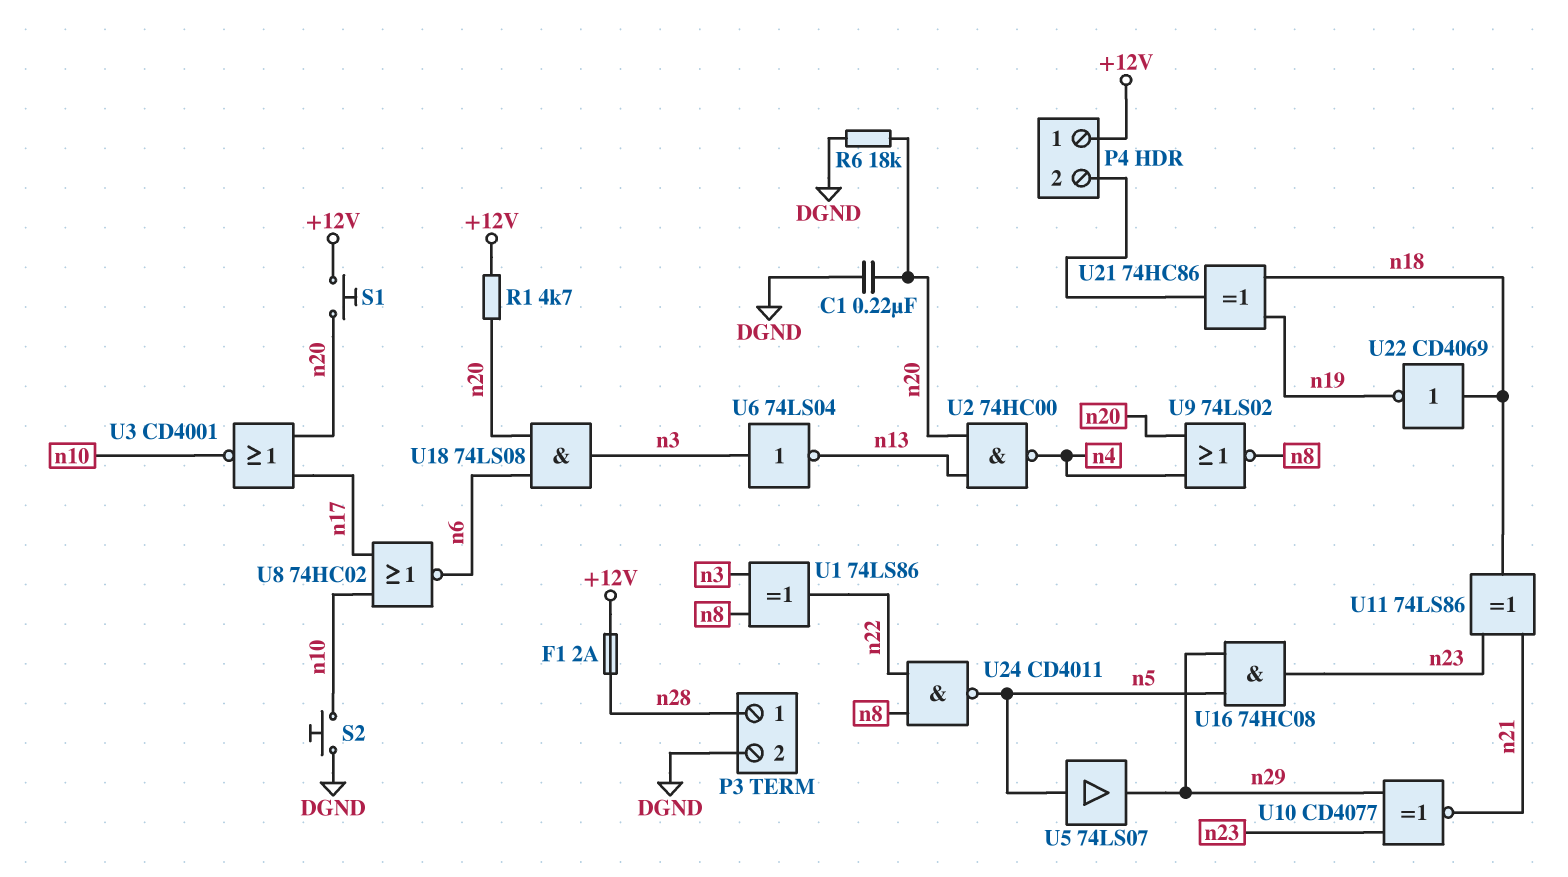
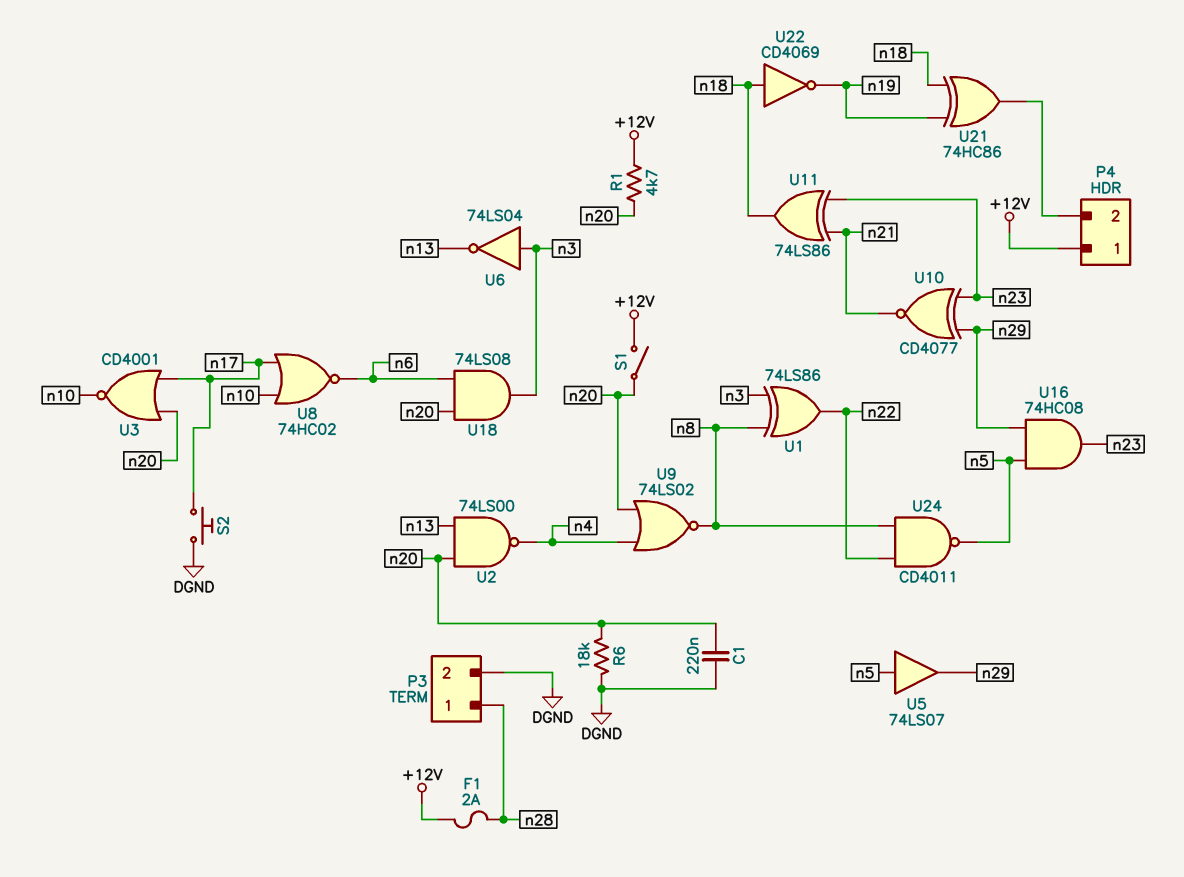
S1: button (+12V, n20) -> switch (+12V, n20)
S2: button (DGND, n10) -> button (DGND, n17)
U2: NAND 74HC00 (in n13, in n20, out n4) -> NAND 74LS00 (in n13, in n20, out n4)

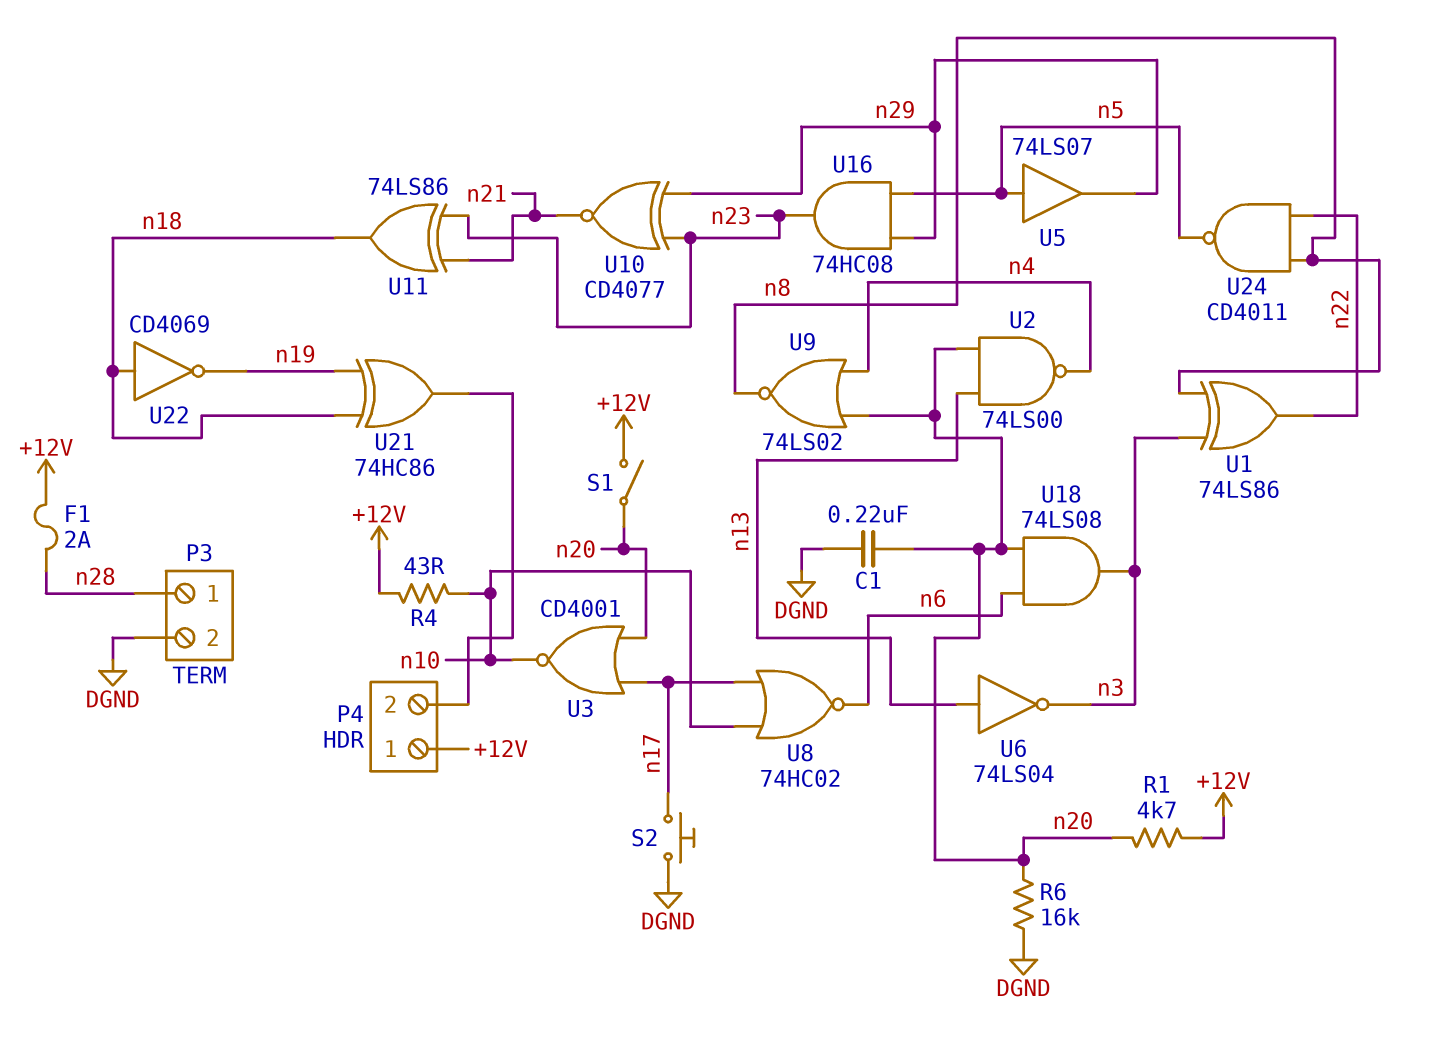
R4: none -> 43 (+12V, n10)
R6: 18k (DGND, n20) -> 16k (DGND, n20)
U6: NOT 74LS04 (in n3, out n13) -> NOT 74LS04 (in n13, out n3)

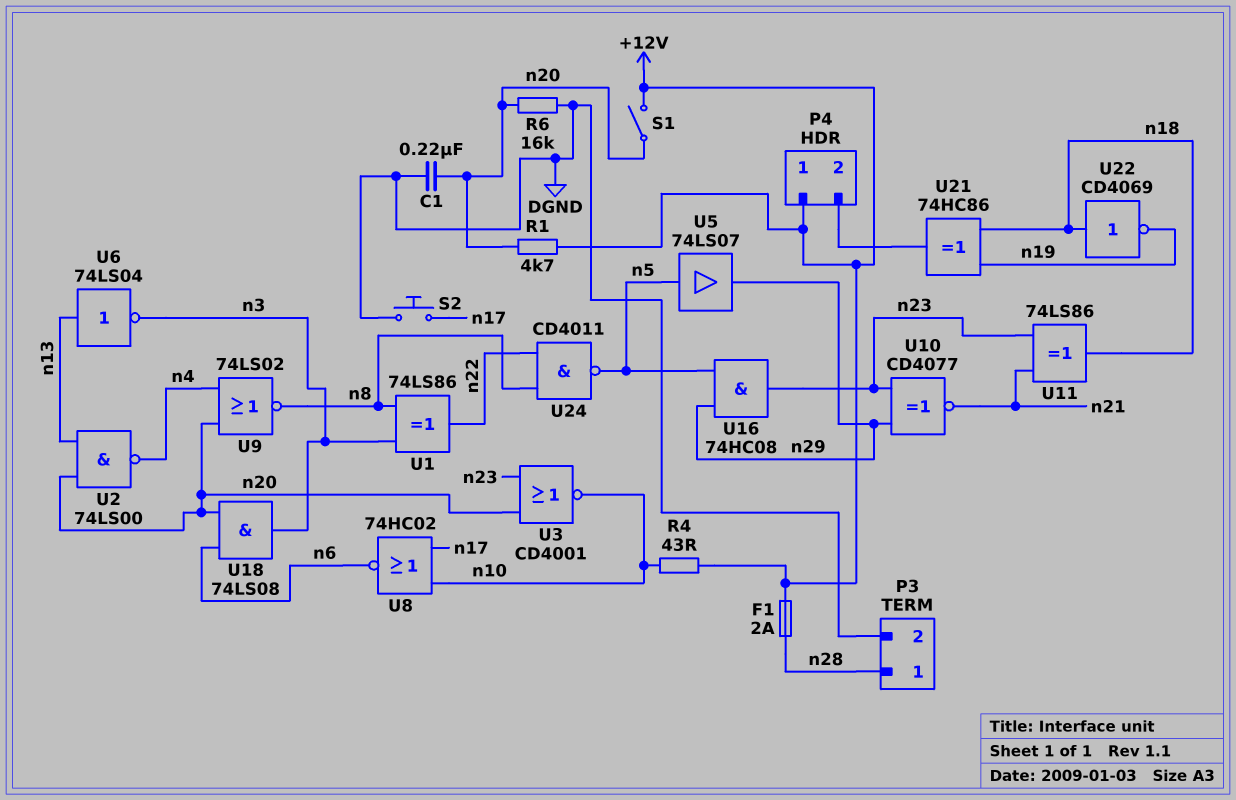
U3: NOR CD4001 (in n17, in n20, out n10) -> NOR CD4001 (in n20, in n23, out n10)

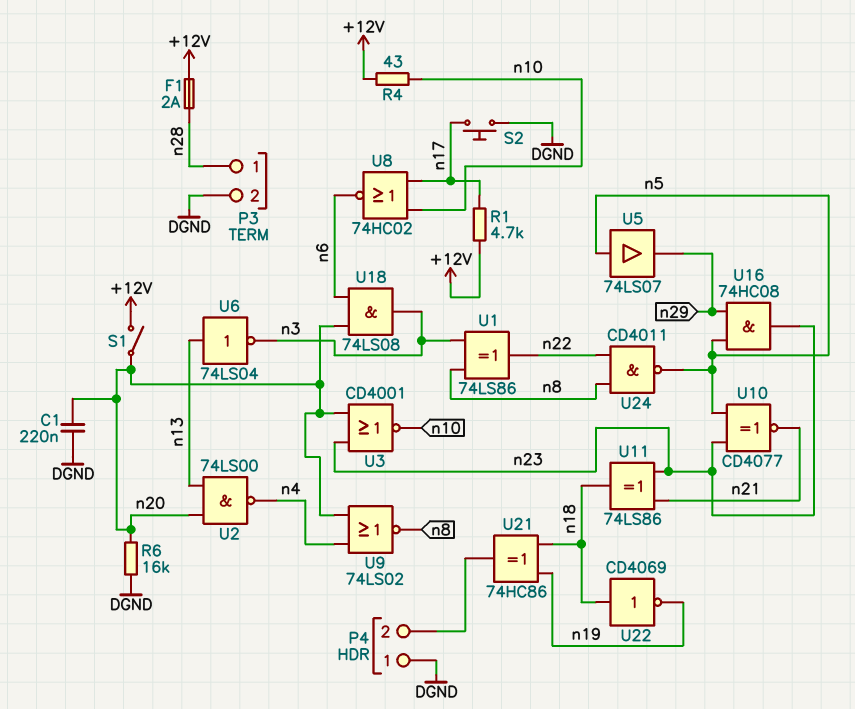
P4 pin 1: +12V -> DGND
R1: 4.7k (+12V, n20) -> 4.7k (+12V, n17)
U10: XNOR CD4077 (in n23, in n29, out n21) -> XNOR CD4077 (in n5, in n23, out n21)

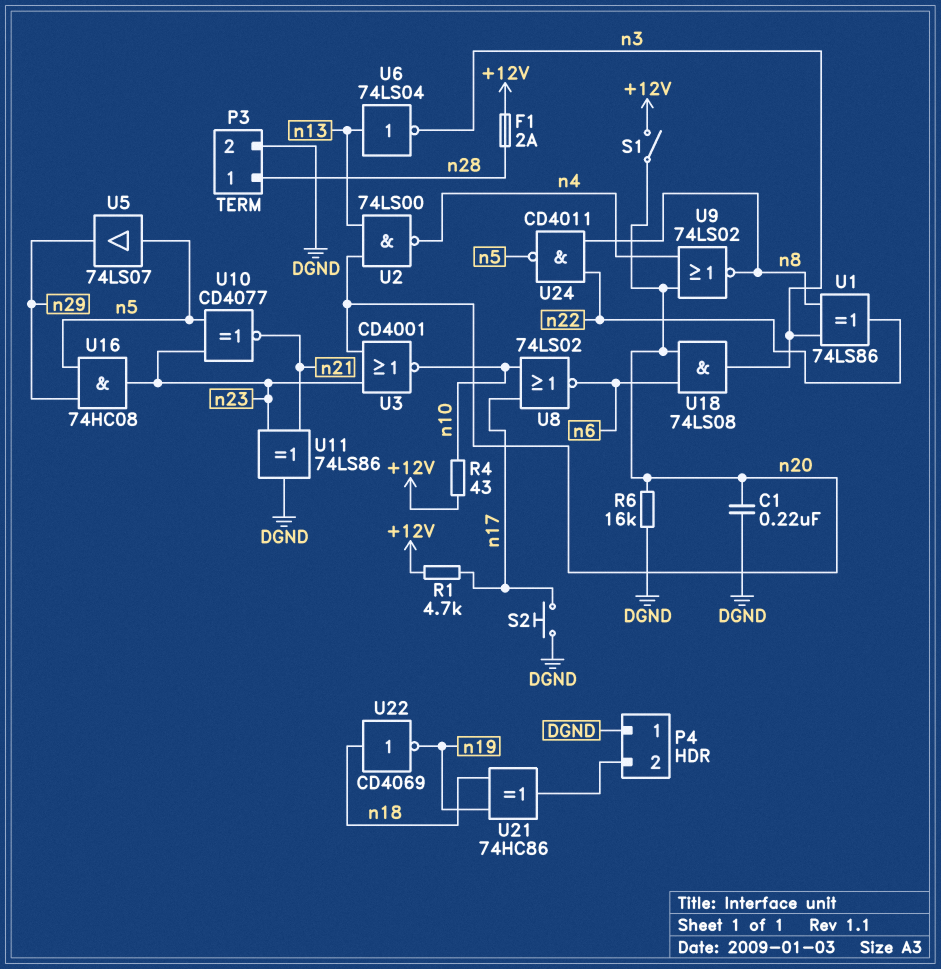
U8: NOR 74HC02 (in n10, in n17, out n6) -> NOR 74LS02 (in n10, in n17, out n6)
U11: XOR 74LS86 (in n21, in n23, out n18) -> XOR 74LS86 (in n21, in n23, out DGND)

